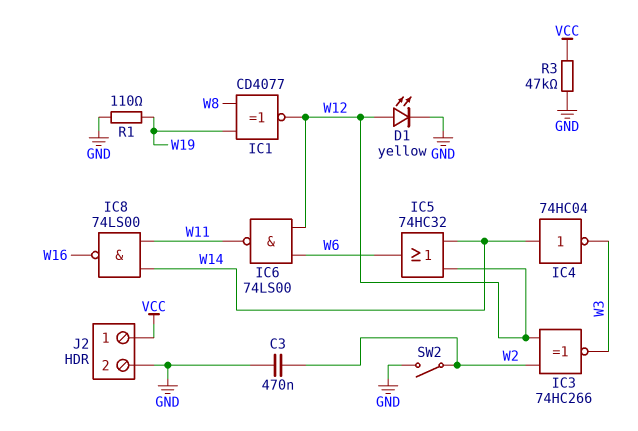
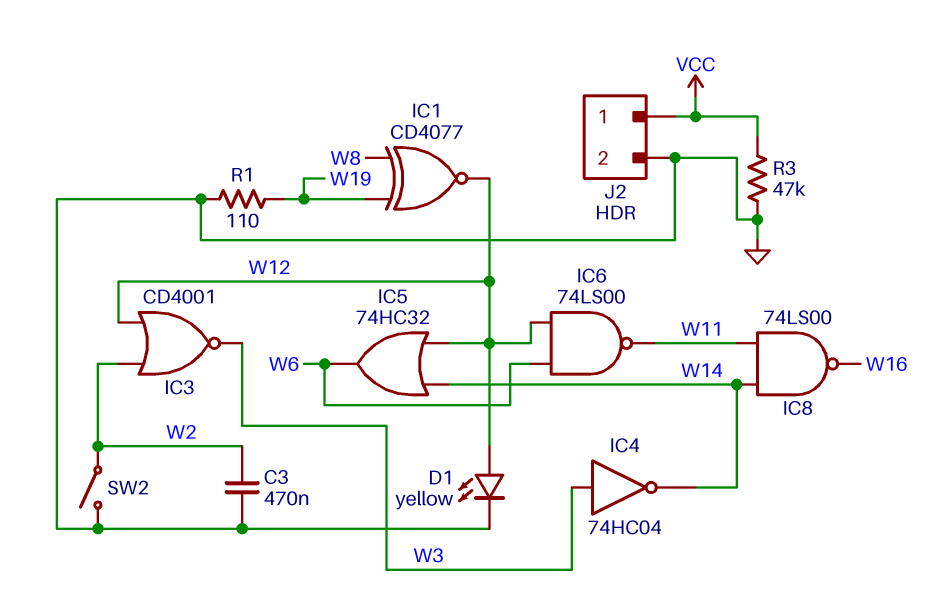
IC3: XNOR 74HC266 (in W2, in W12, out W3) -> NOR CD4001 (in W2, in W12, out W3)
IC4: NOT 74HC04 (in W14, out W3) -> NOT 74HC04 (in W3, out W14)

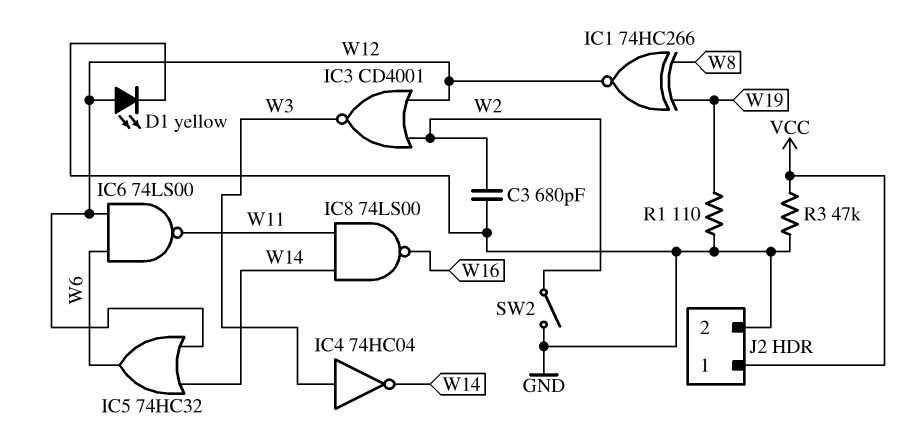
C3: 470nF (GND, W2) -> 680pF (GND, W2)
IC1: XNOR CD4077 (in W8, in W19, out W12) -> XNOR 74HC266 (in W8, in W19, out W12)

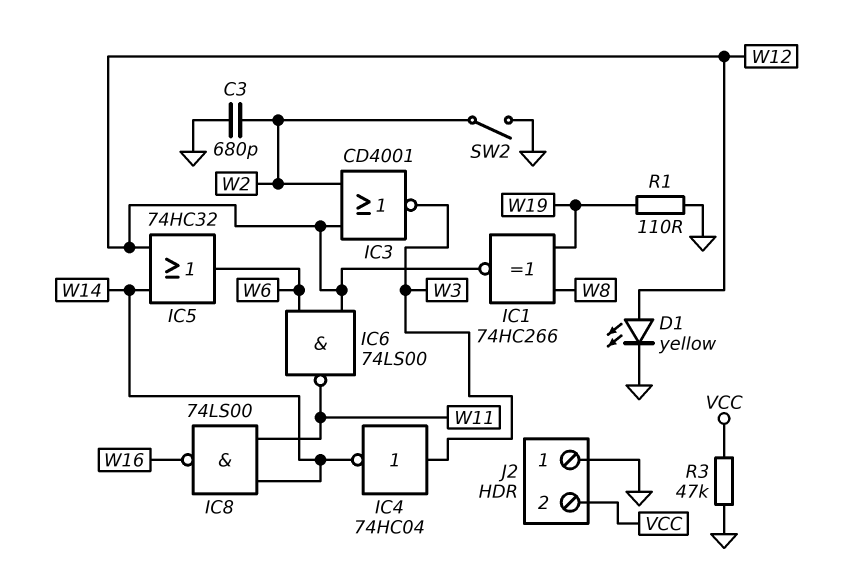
J2 pin 1: VCC -> GND
J2 pin 2: GND -> VCC

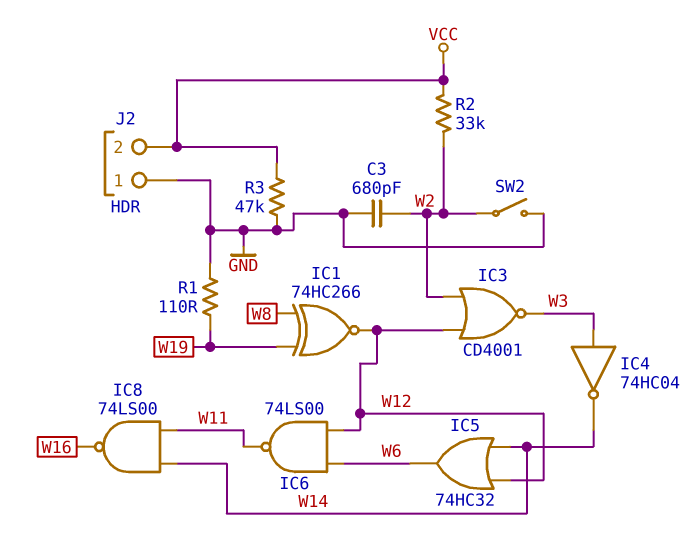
D1: LED yellow (A W12, K GND) -> none
R2: none -> 33k (VCC, W2)

